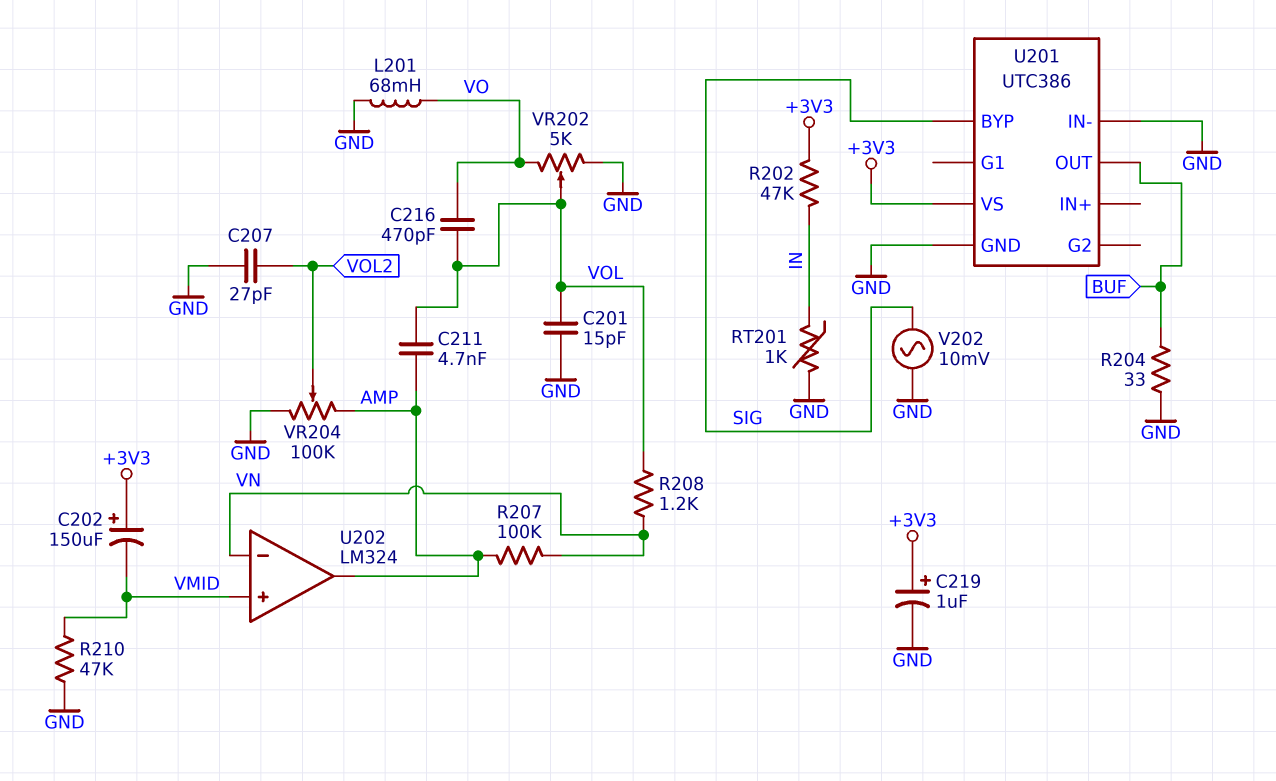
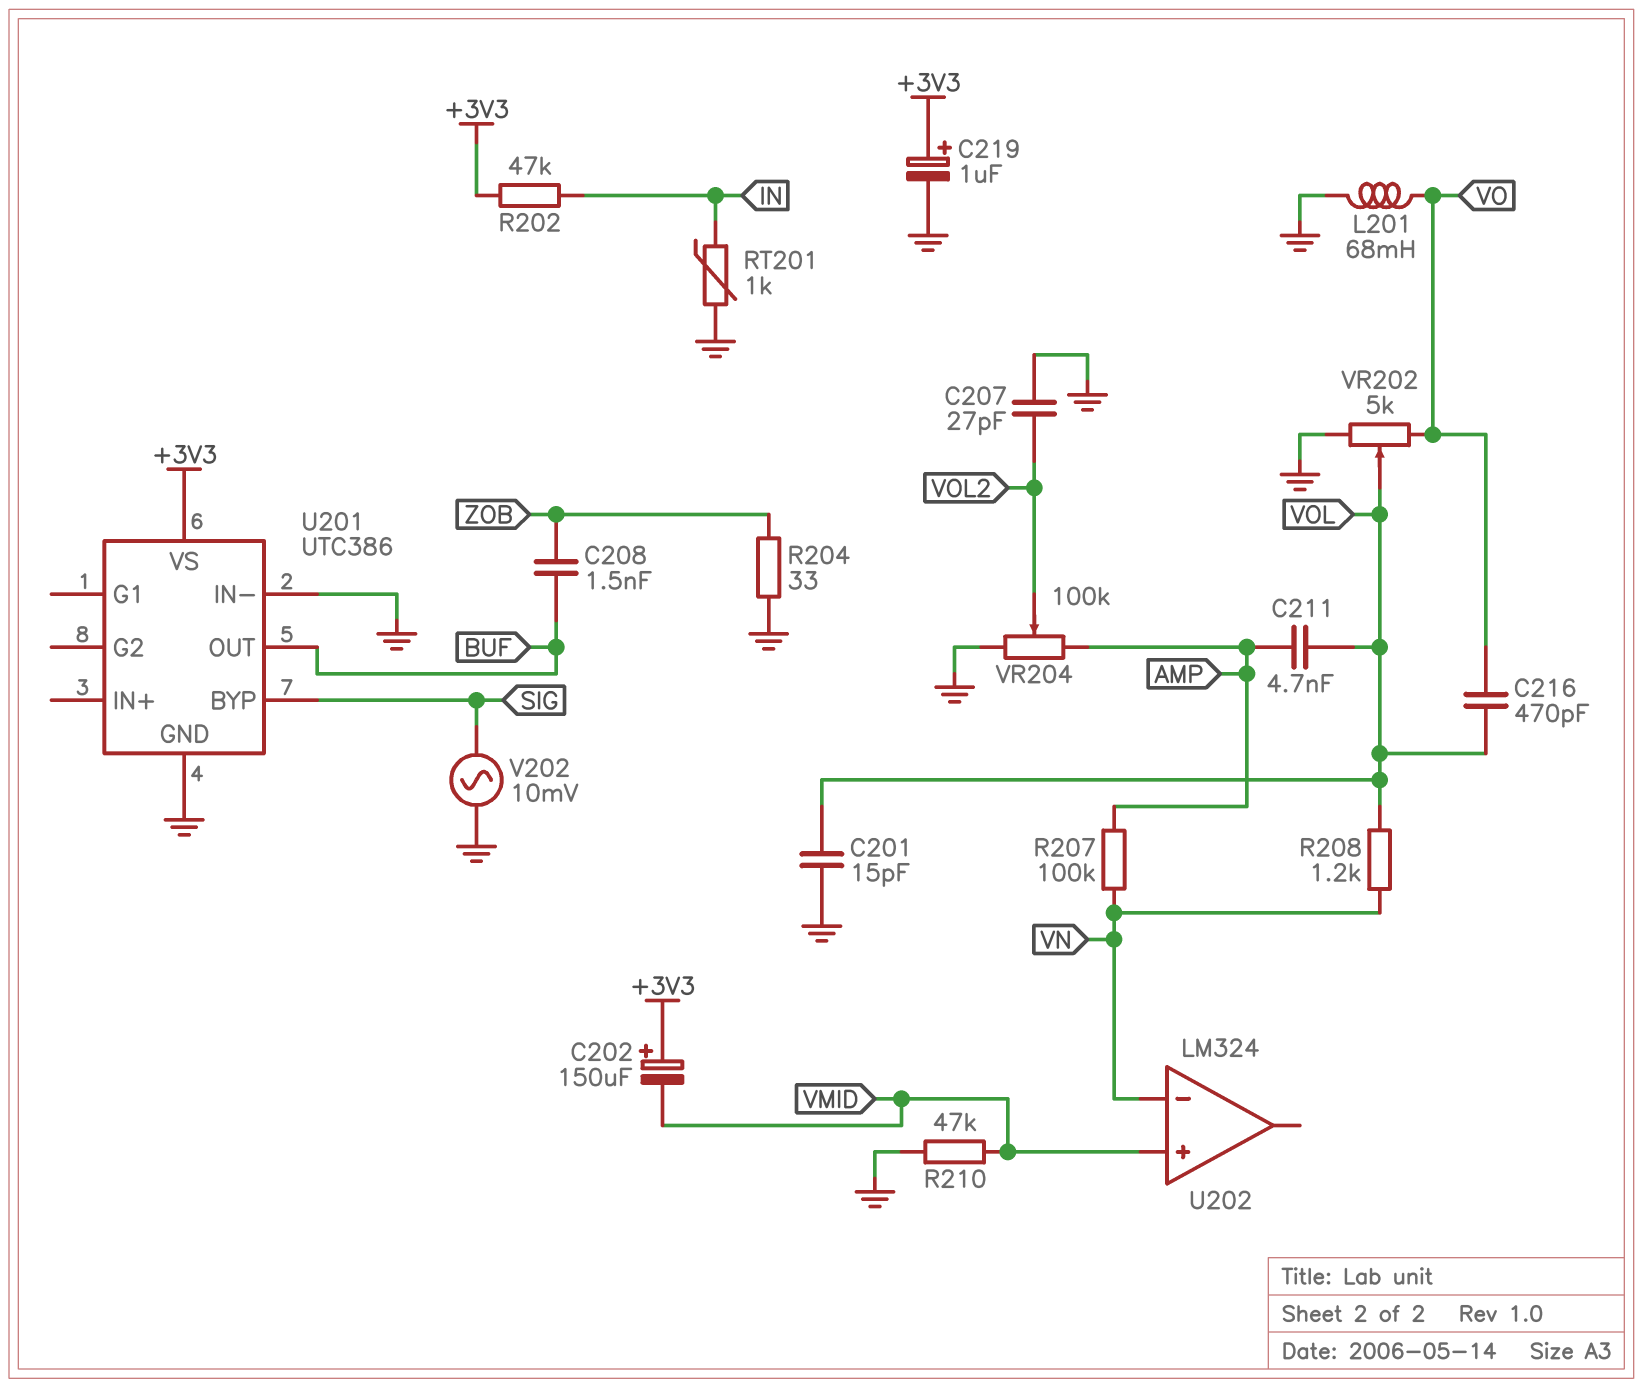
C208: none -> 1.5nF (BUF, ZOB)
R204: 33 (BUF, GND) -> 33 (GND, ZOB)
U202 pin out: AMP -> none

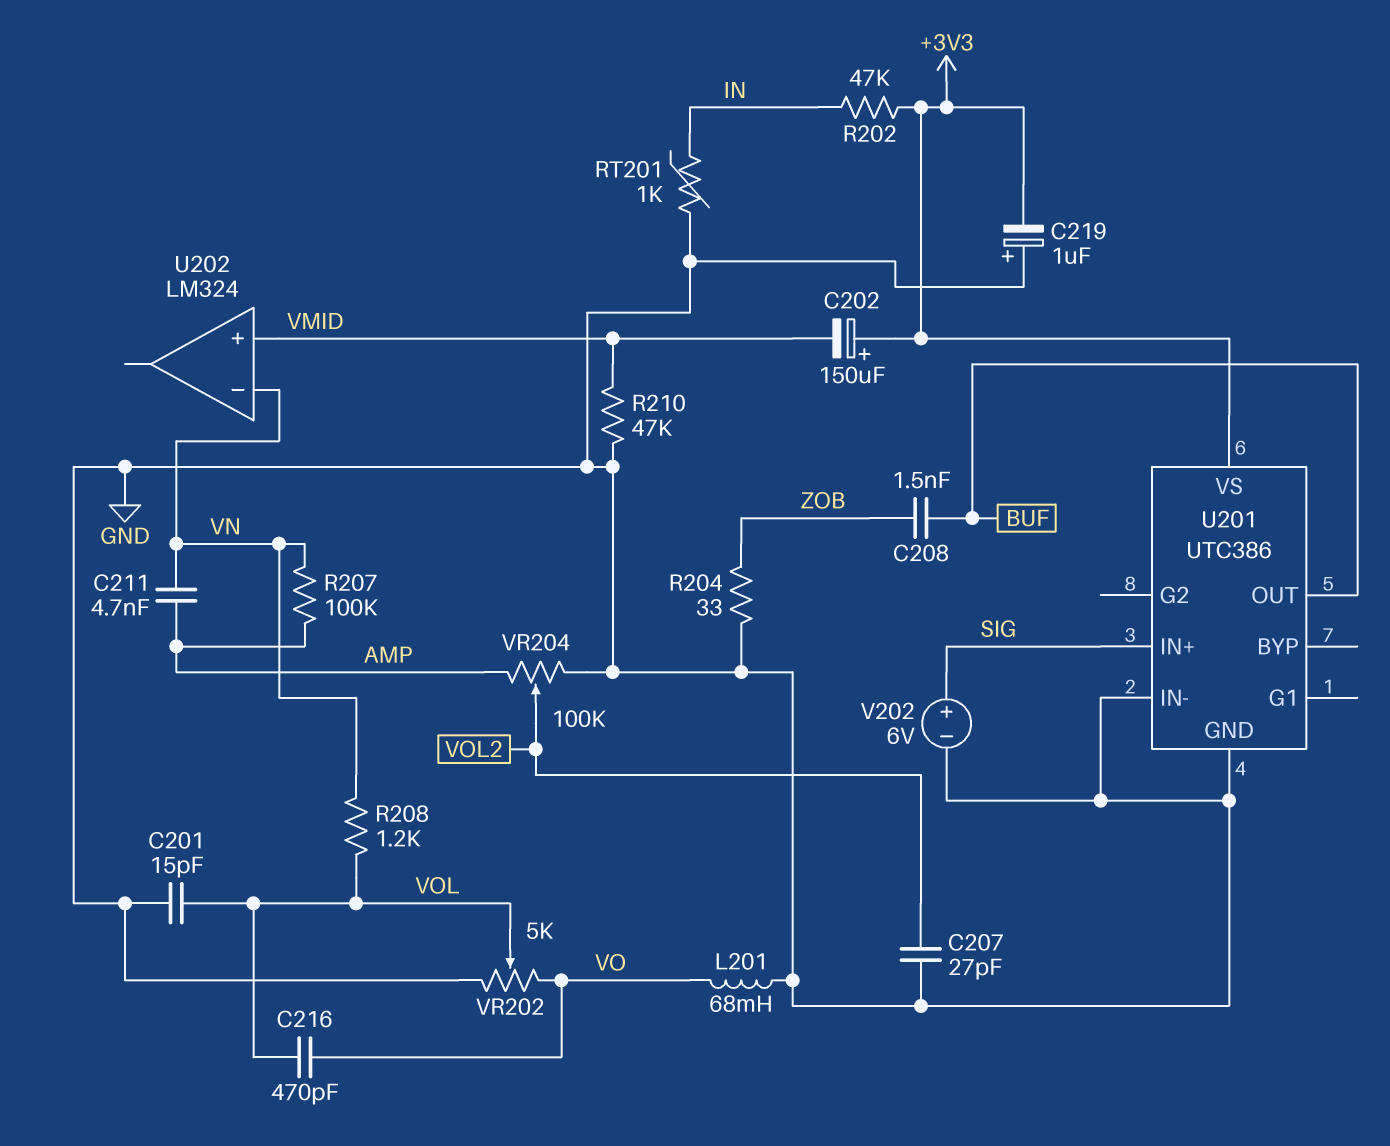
C211: 4.7nF (AMP, VOL) -> 4.7nF (AMP, VN)
C219: 1uF (plus +3V3, minus GND) -> 1uF (plus GND, minus +3V3)
U201 pin BYP: SIG -> none
U201 pin IN+: none -> SIG
V202: AC 10mV (GND, SIG) -> 6V (plus SIG, minus GND)

